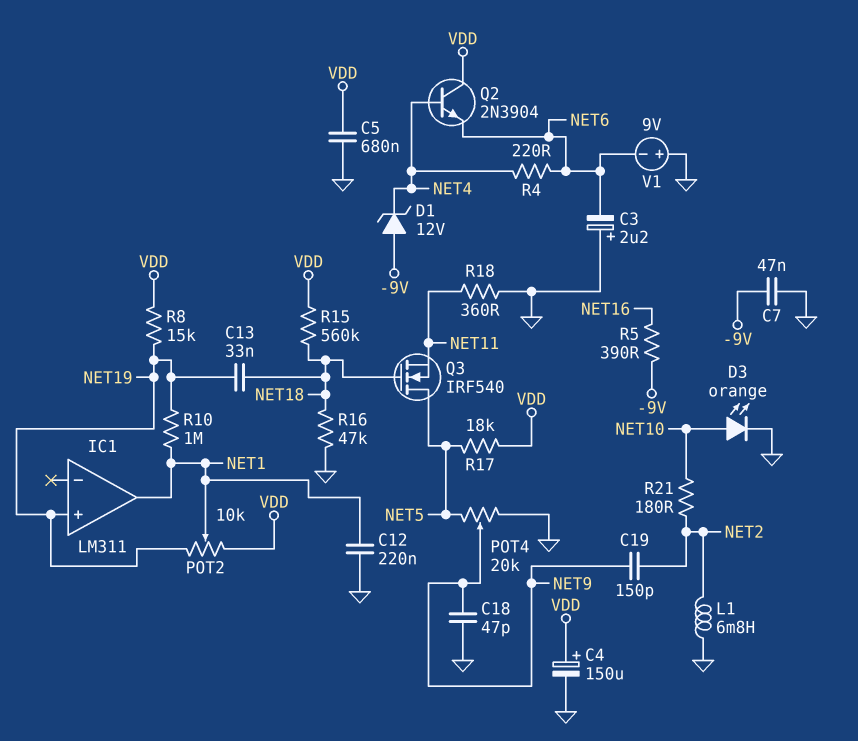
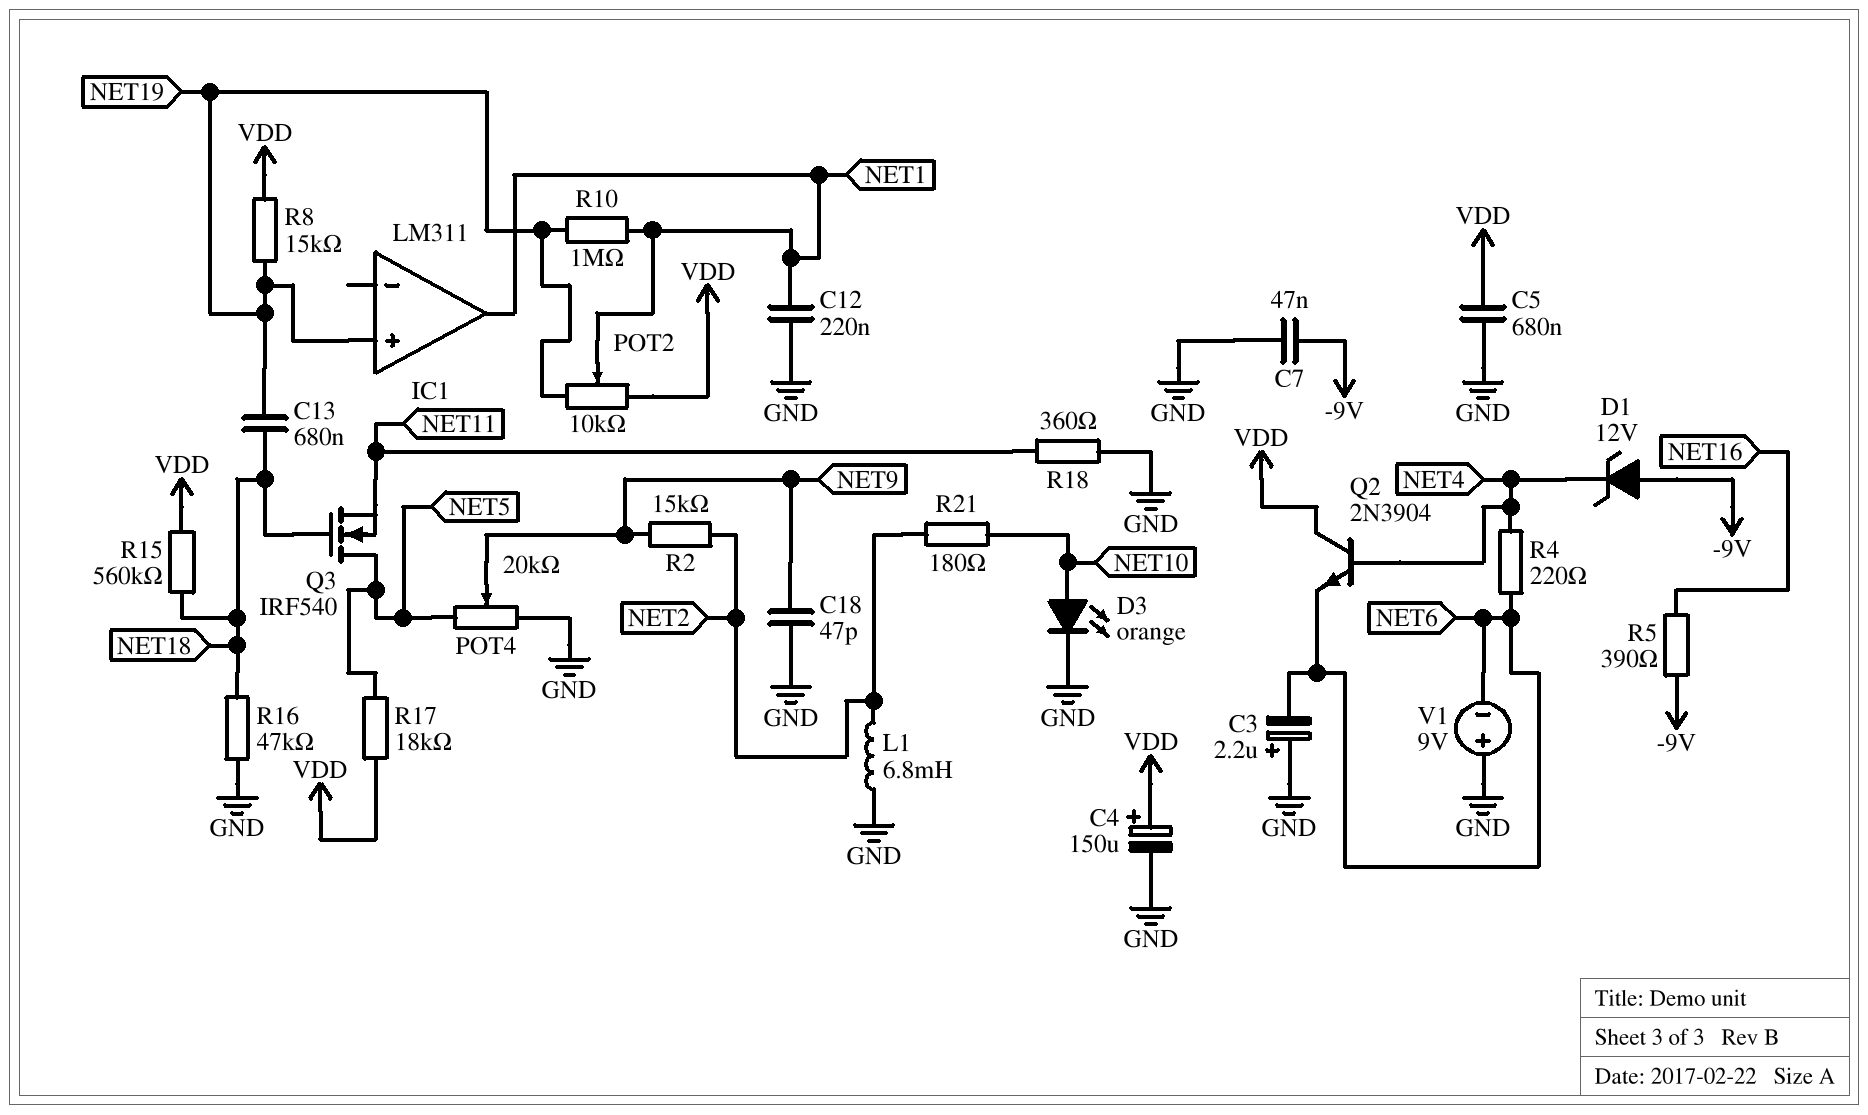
C13: 33nF (NET18, NET19) -> 680nF (NET18, NET19)
C19: 150pF (NET2, NET9) -> none
R2: none -> 15k (NET2, NET9)

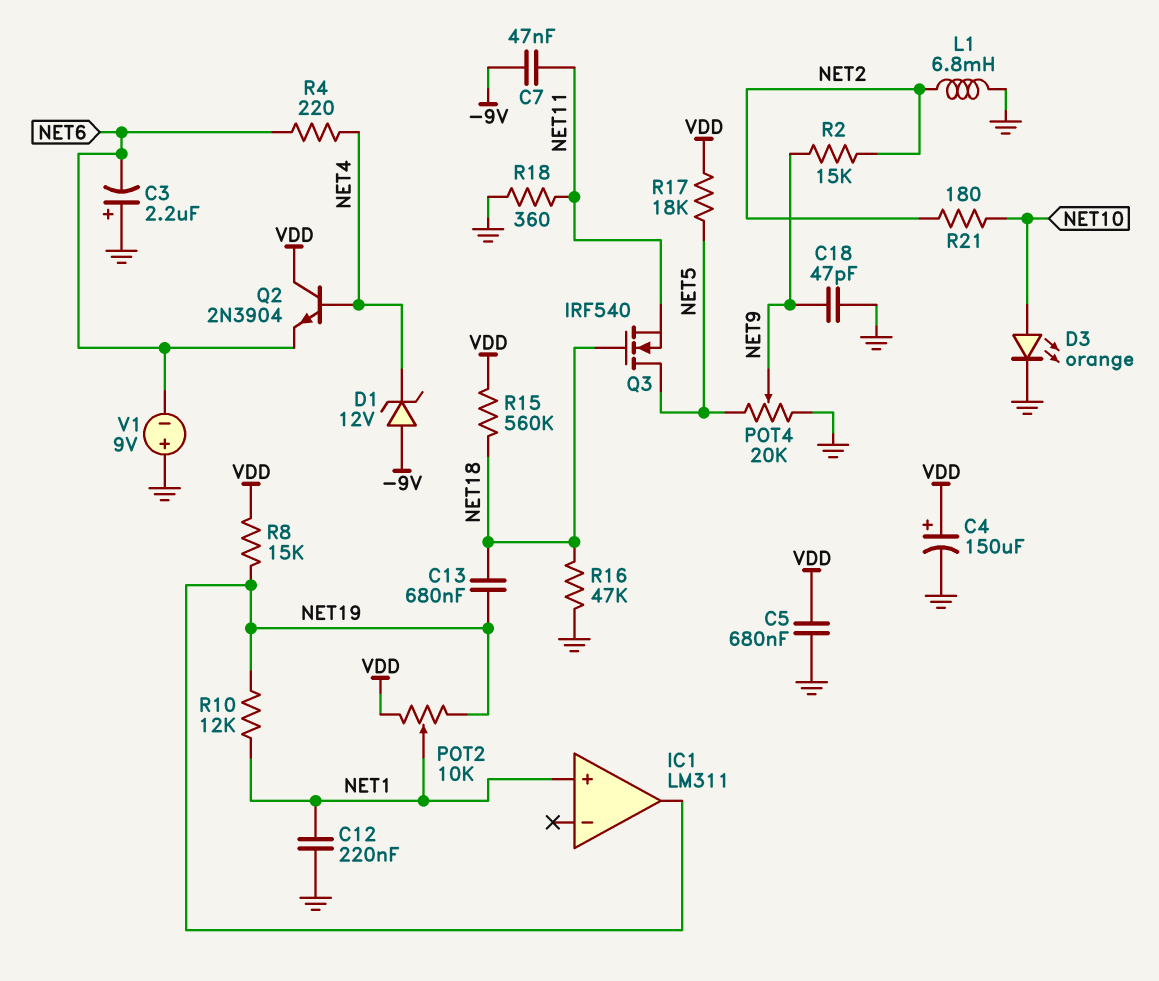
C7: 47nF (-9V, GND) -> 47nF (-9V, NET11)
IC1 pin in+: NET19 -> NET1
IC1 pin out: NET1 -> NET19
R5: 390 (-9V, NET16) -> none
R10: 1M (NET1, NET19) -> 12k (NET1, NET19)

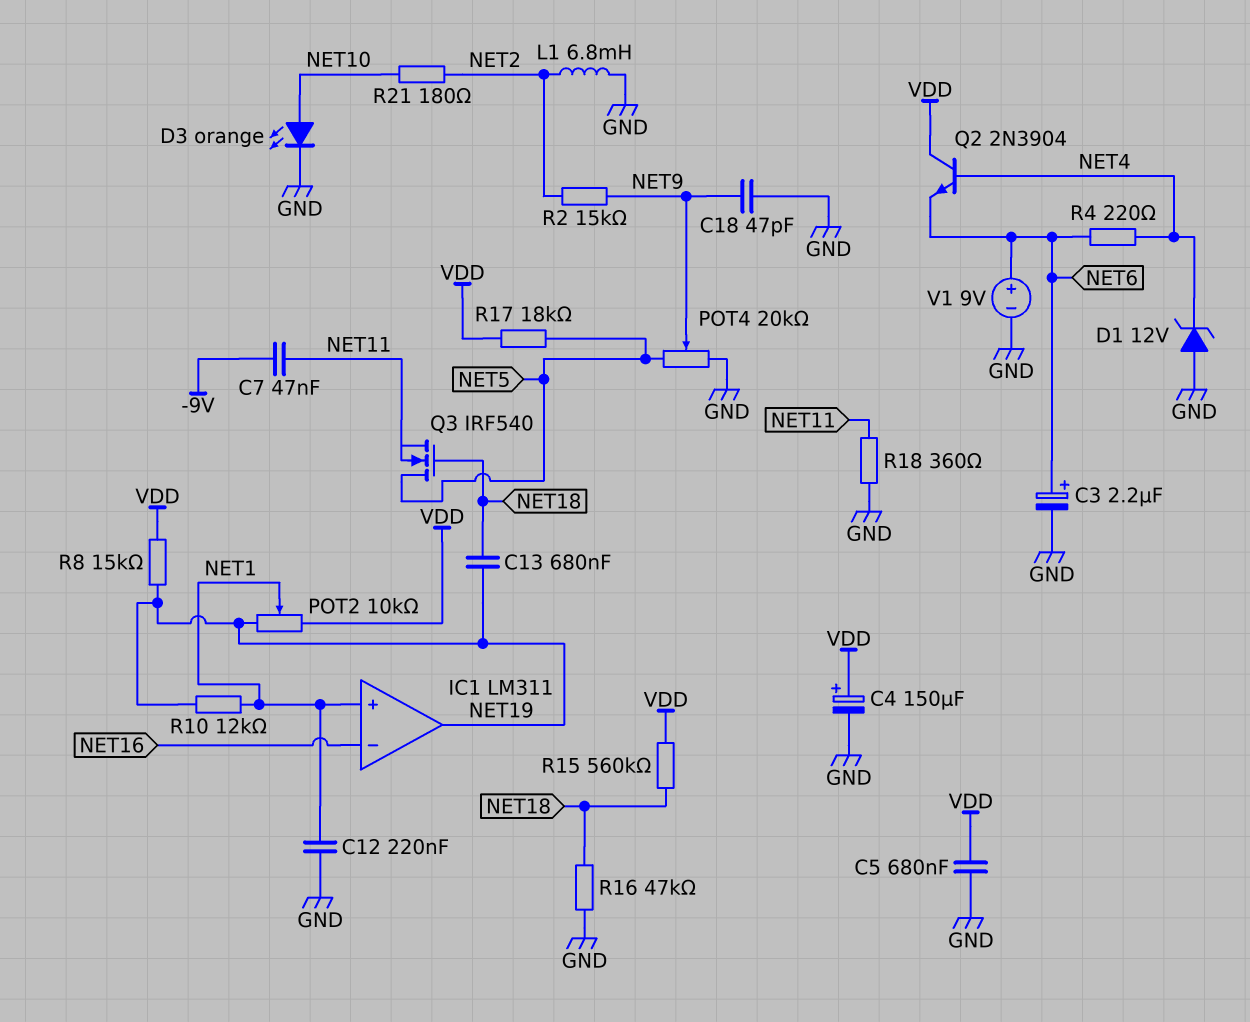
C3: 2.2uF (plus GND, minus NET6) -> 2.2uF (plus NET6, minus GND)
D1: zener 12V (A -9V, K NET4) -> zener 12V (A GND, K NET4)
IC1 pin in-: none -> NET16
V1: 9V (plus GND, minus NET6) -> 9V (plus NET6, minus GND)

